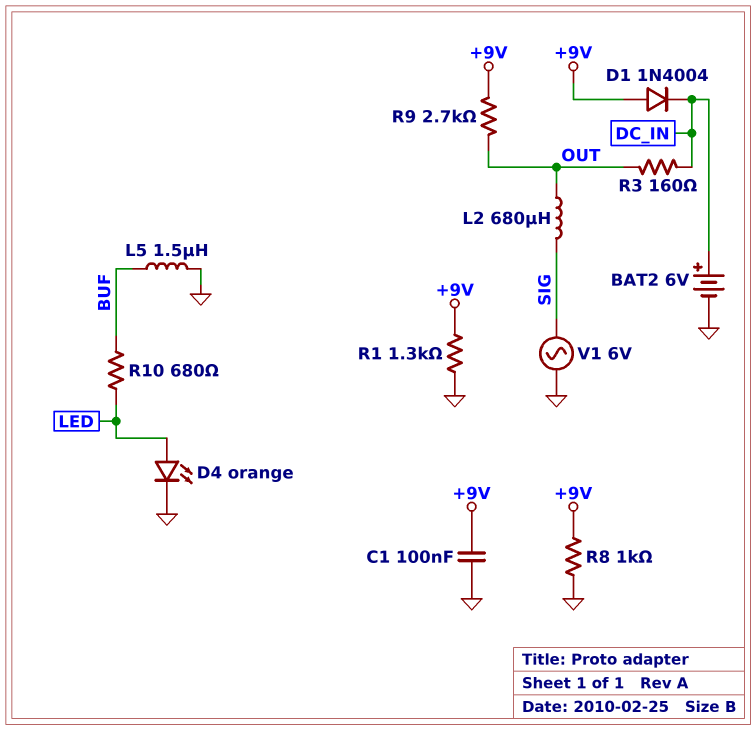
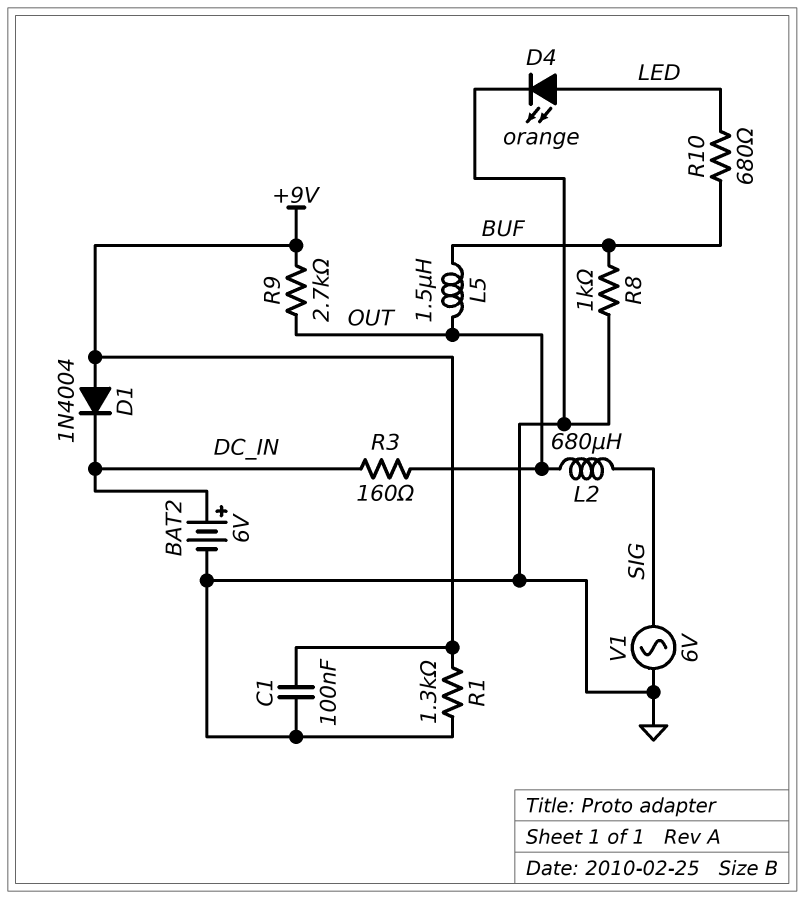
L5: 1.5uH (BUF, GND) -> 1.5uH (BUF, OUT)
R8: 1k (+9V, GND) -> 1k (BUF, GND)

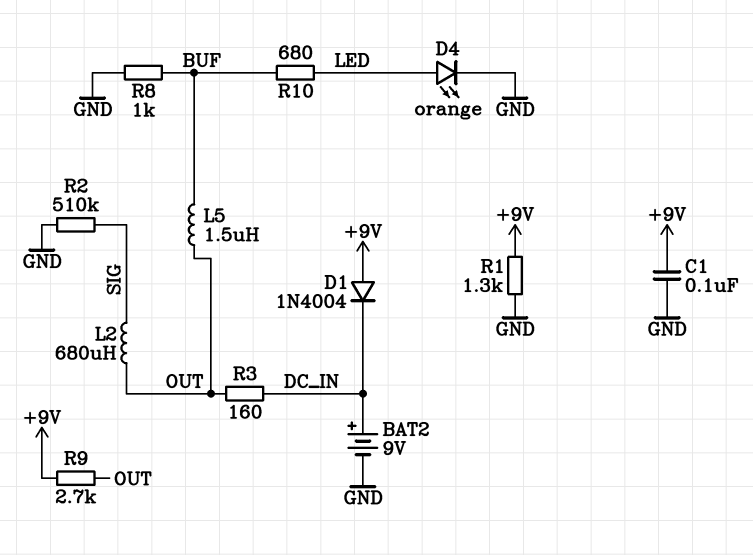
BAT2: 6V (plus DC_IN, minus GND) -> 9V (plus DC_IN, minus GND)
R2: none -> 510k (GND, SIG)
V1: AC 6V (GND, SIG) -> none

